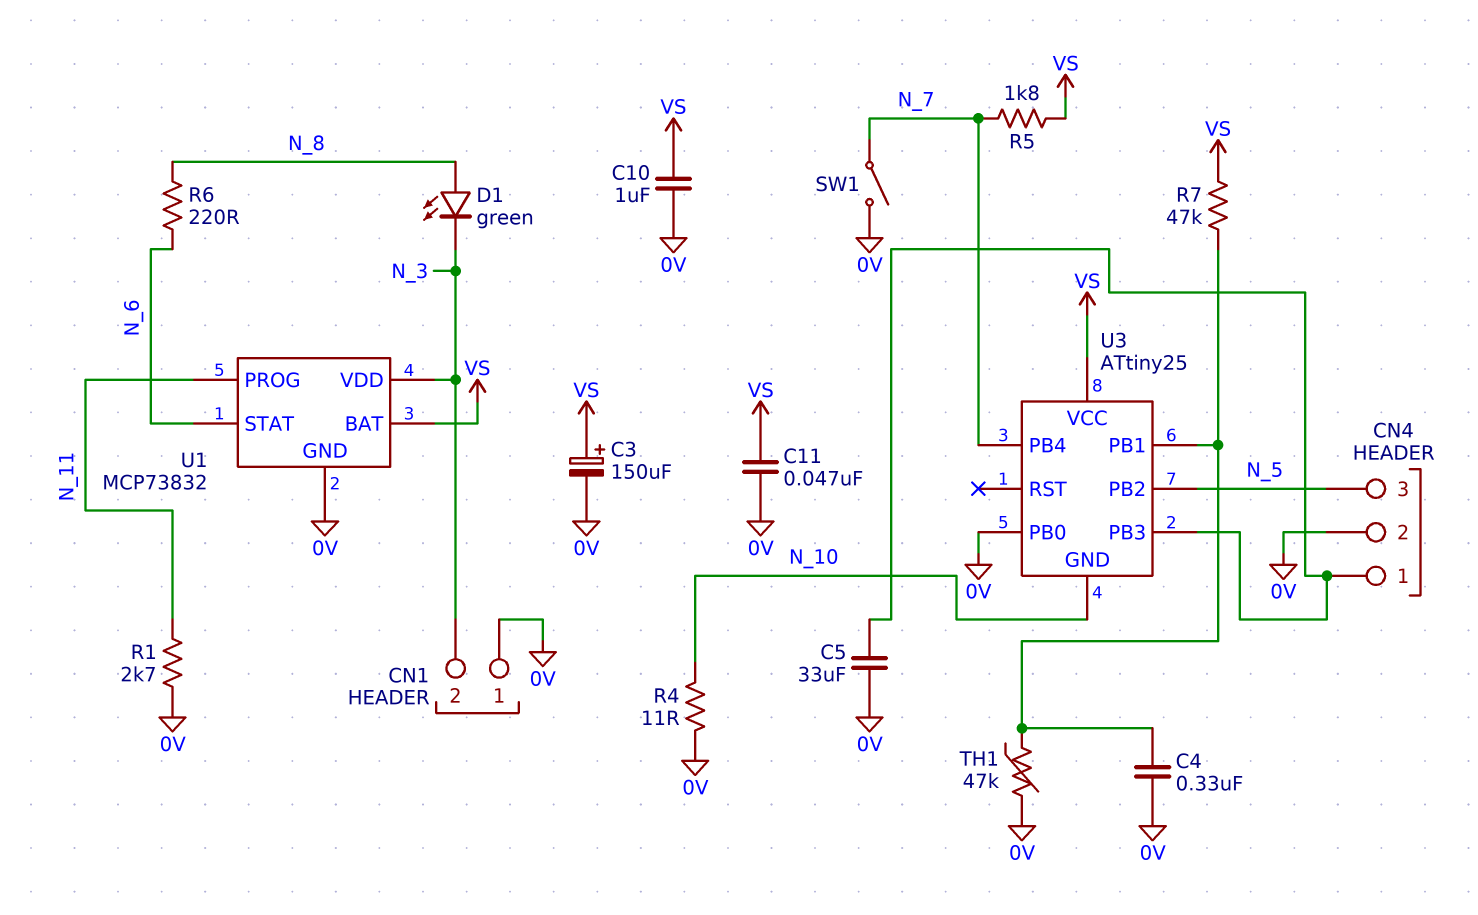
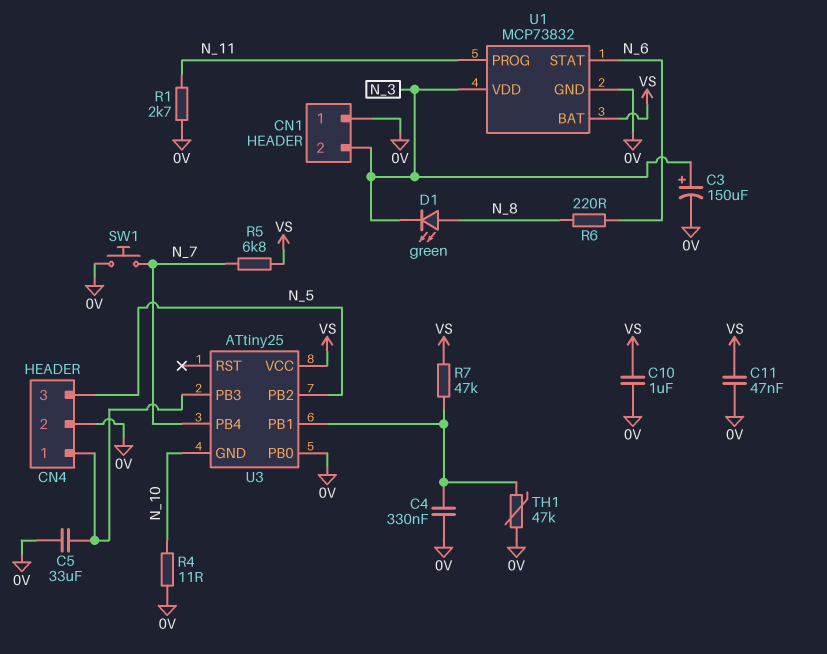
C3: 150uF (plus VS, minus 0V) -> 150uF (plus N_3, minus 0V)
R5: 1.8k (N_7, VS) -> 6.8k (N_7, VS)
SW1: switch (0V, N_7) -> button (0V, N_7)

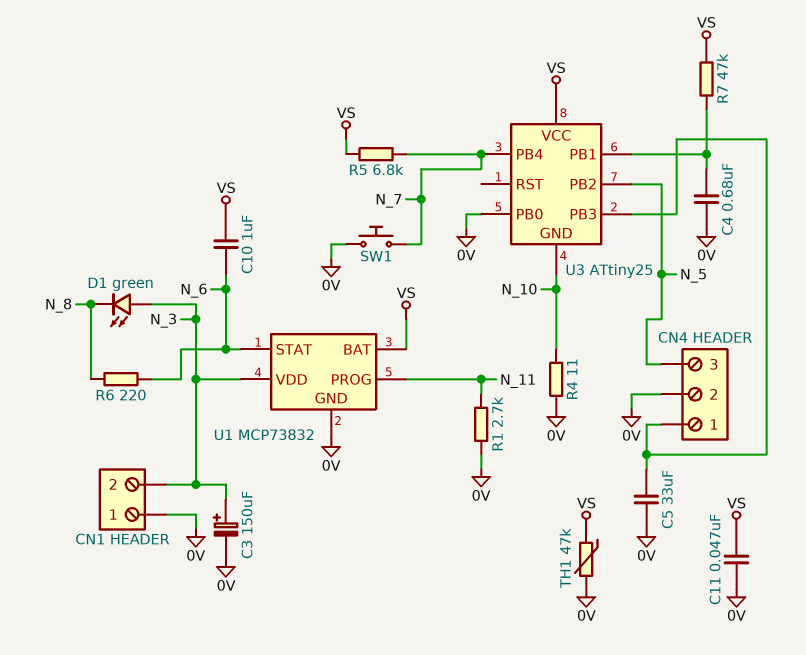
C4: 330nF (0V, U3/PB1) -> 680nF (0V, U3/PB1)
C10: 1uF (0V, VS) -> 1uF (N_6, VS)
D1: LED green (A N_8, K N_3) -> LED green (A N_3, K N_8)
TH1: 47k (0V, U3/PB1) -> 47k (0V, VS)

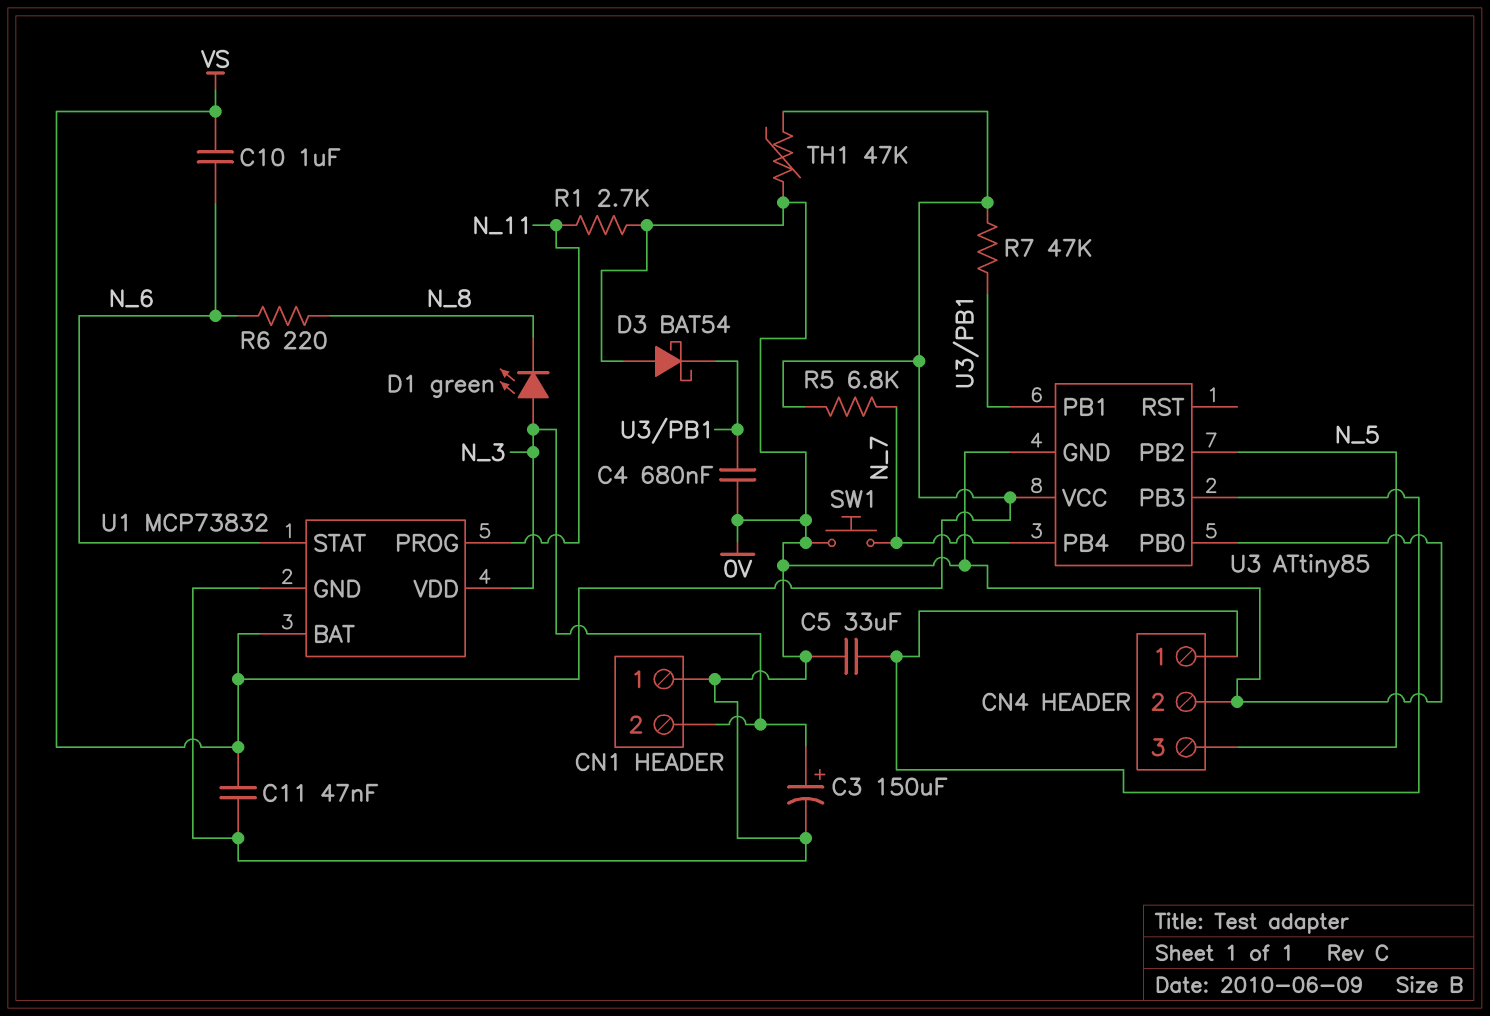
D3: none -> schottky BAT54 (A 0V, K U3/PB1)
R4: 11 (0V, N_10) -> none
U3: ATtiny25 -> ATtiny85
U3 pin GND: N_10 -> 0V

